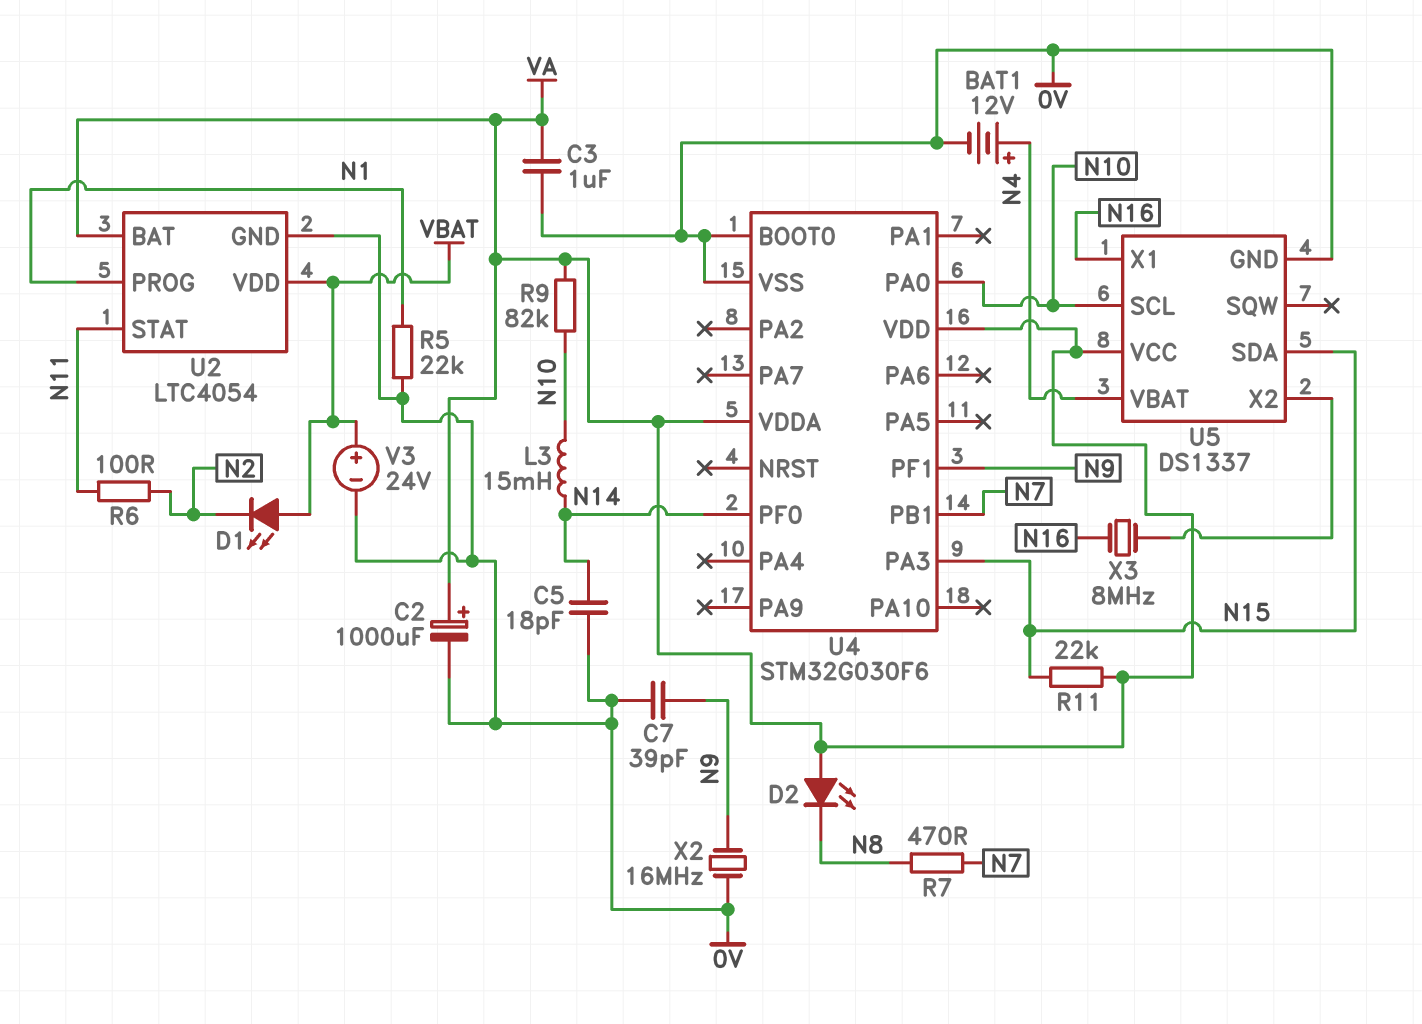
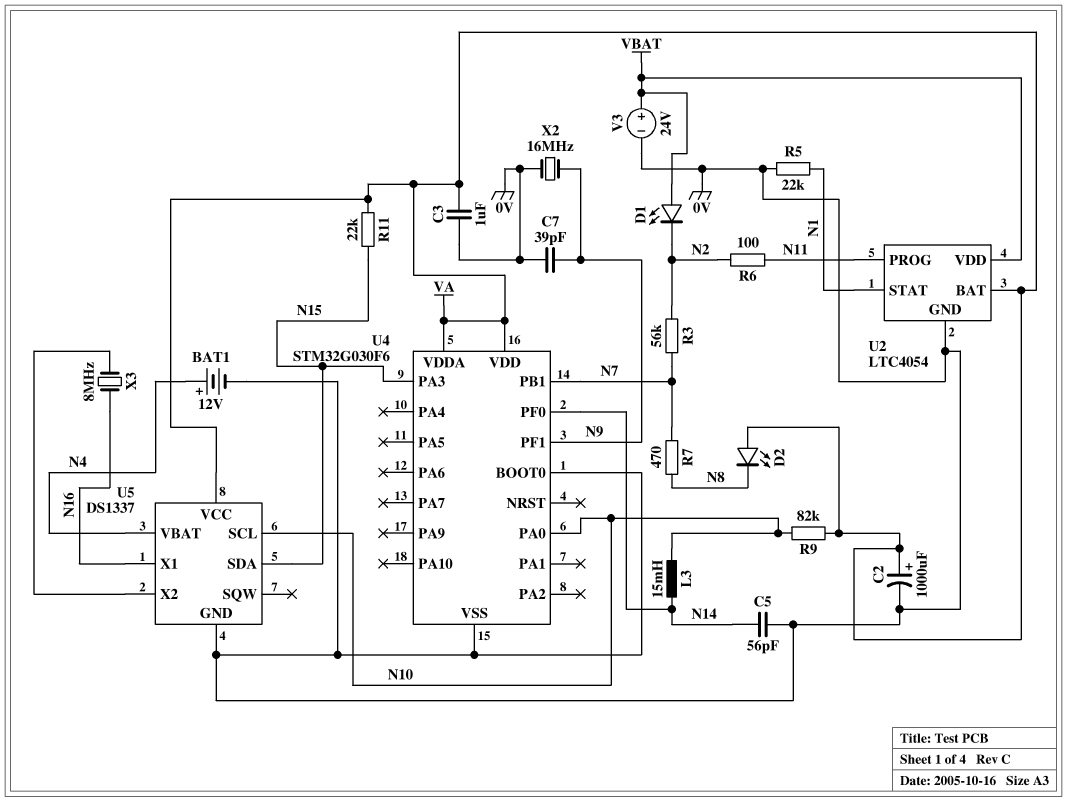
C5: 18pF (0V, N14) -> 56pF (0V, N14)
R3: none -> 56k (N2, N7)
U2 pin PROG: N1 -> N11
U2 pin STAT: N11 -> N1

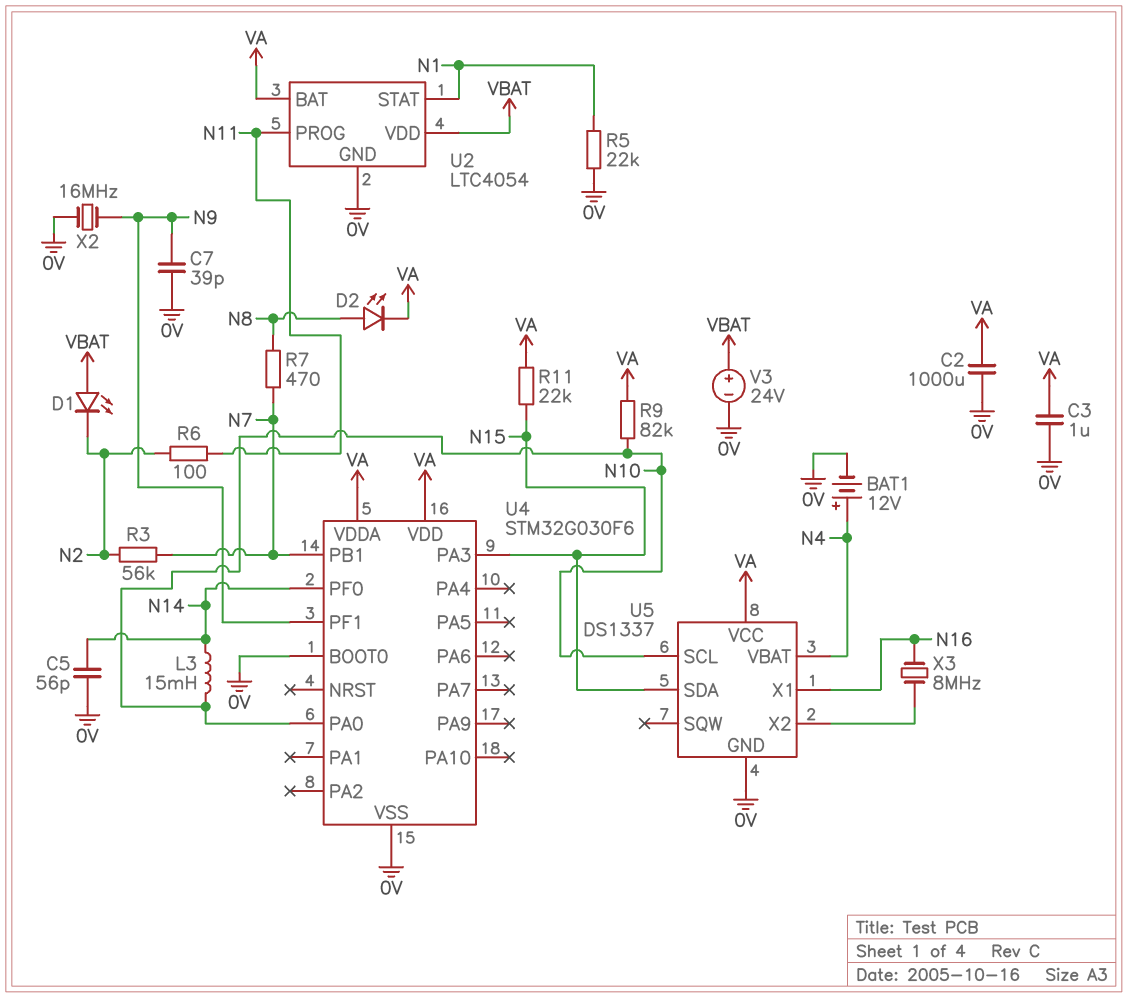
C2: 1000uF (plus VA, minus 0V) -> 1000uF (0V, VA)
D2: LED (A VA, K N8) -> LED (A N8, K VA)

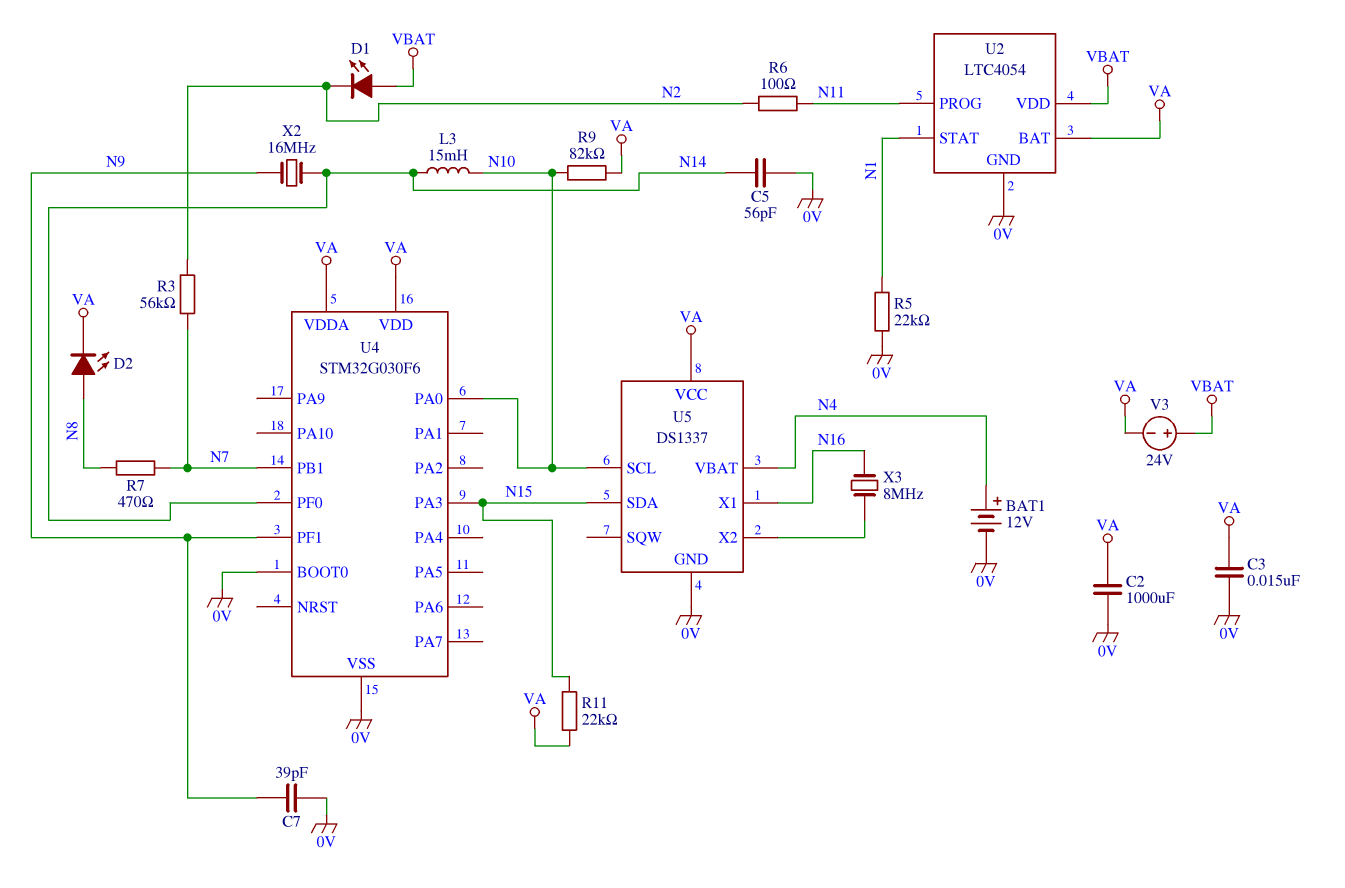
C3: 1uF (0V, VA) -> 15nF (0V, VA)
V3: 24V (plus VBAT, minus 0V) -> 24V (plus VBAT, minus VA)
X2: 16MHz (0V, N9) -> 16MHz (N9, N14)

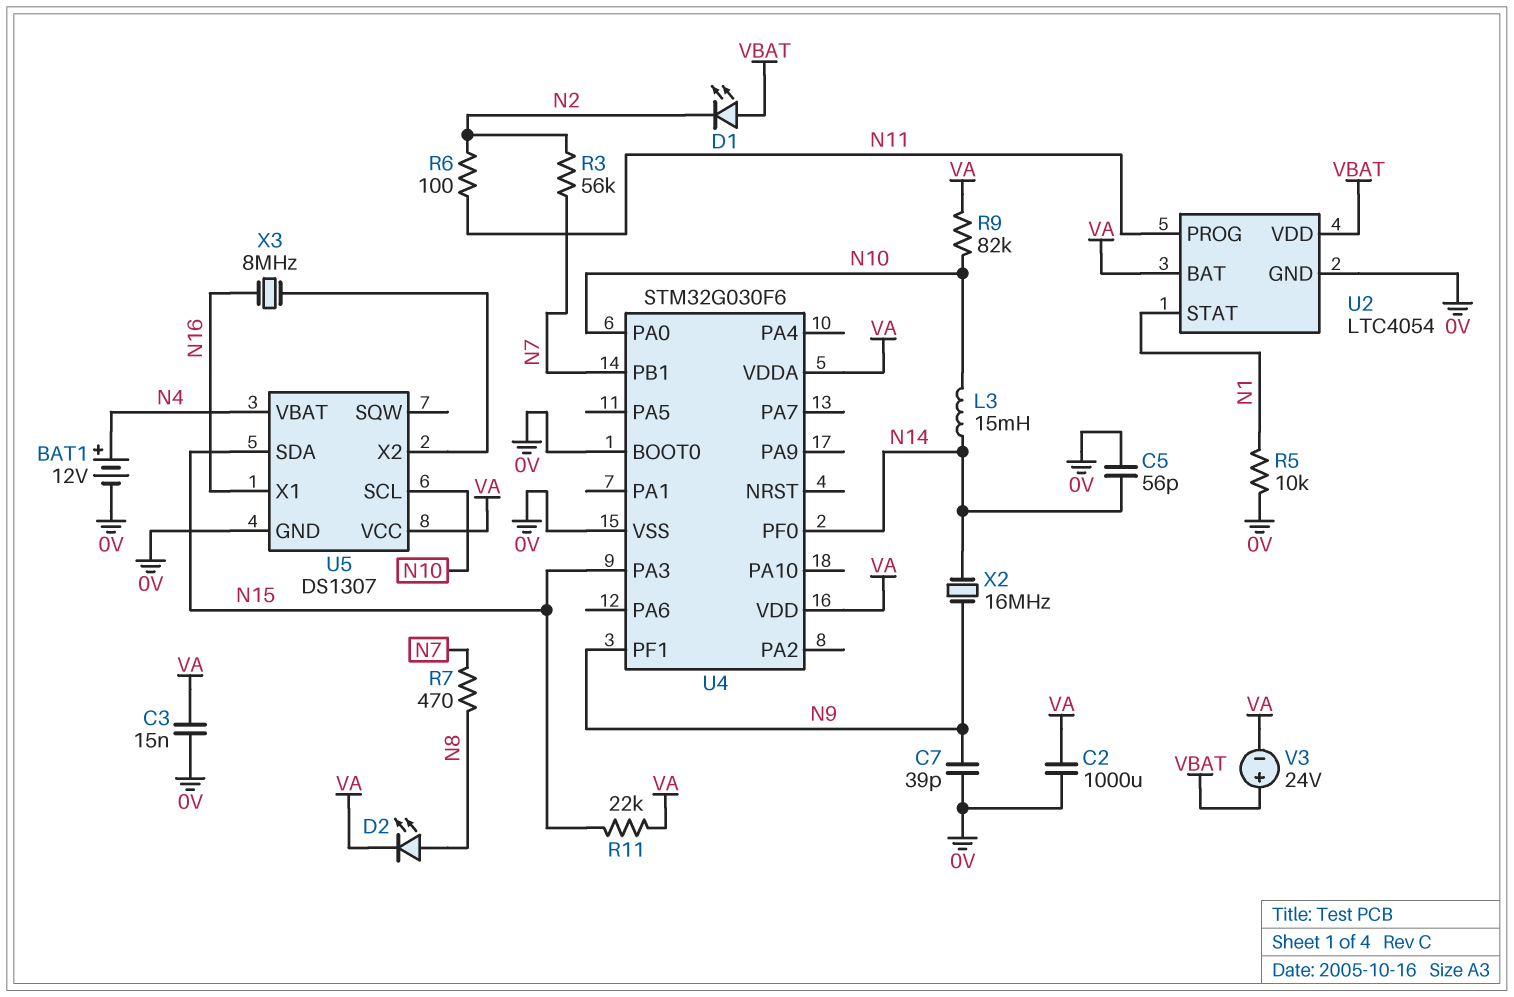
R5: 22k (0V, N1) -> 10k (0V, N1)
U5: DS1337 -> DS1307

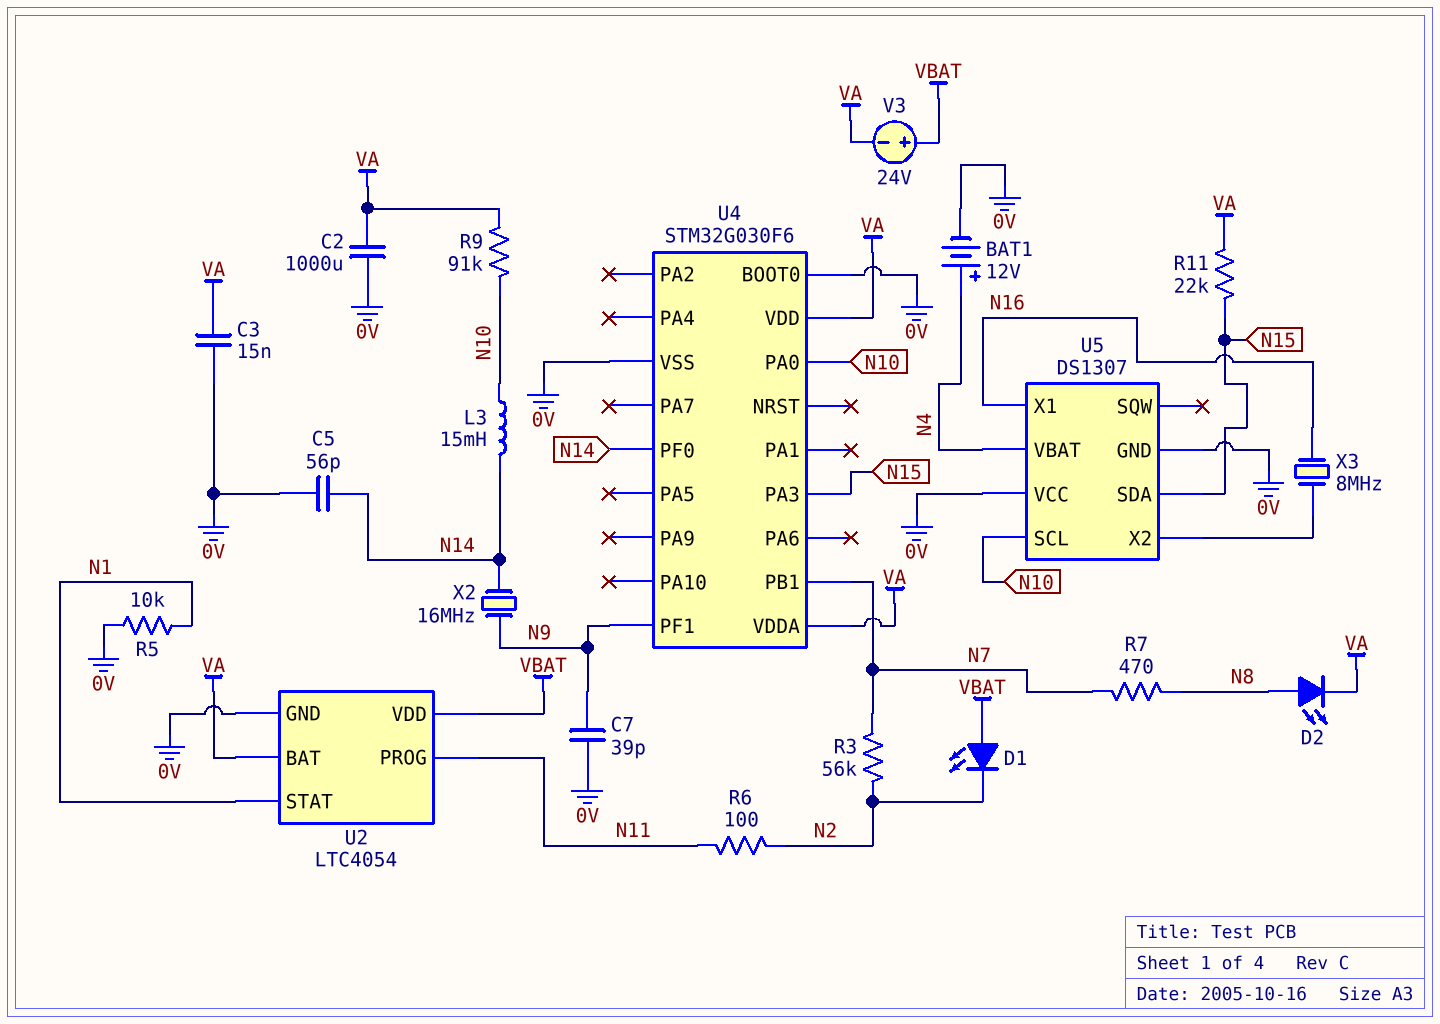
R9: 82k (N10, VA) -> 91k (N10, VA)
U5 pin VCC: VA -> 0V

